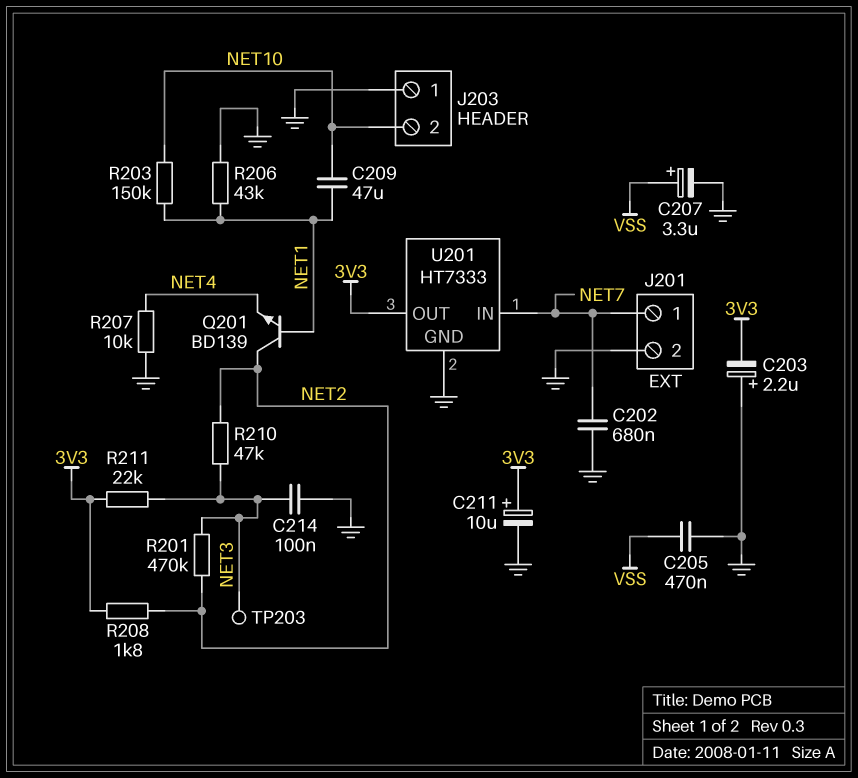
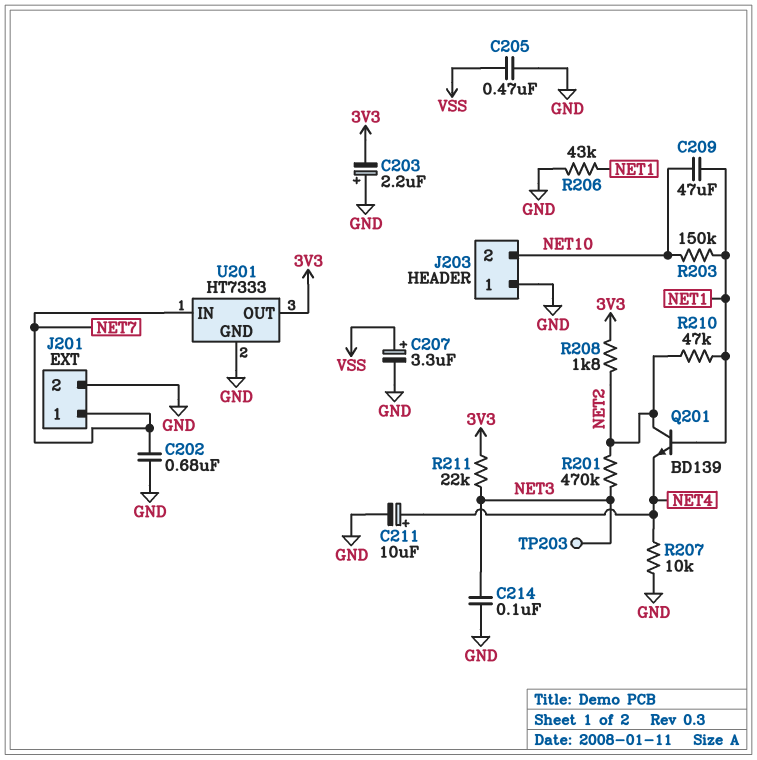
C211: 10uF (plus 3V3, minus GND) -> 10uF (plus NET4, minus GND)
R210: 47k (NET2, NET3) -> 47k (NET1, NET2)

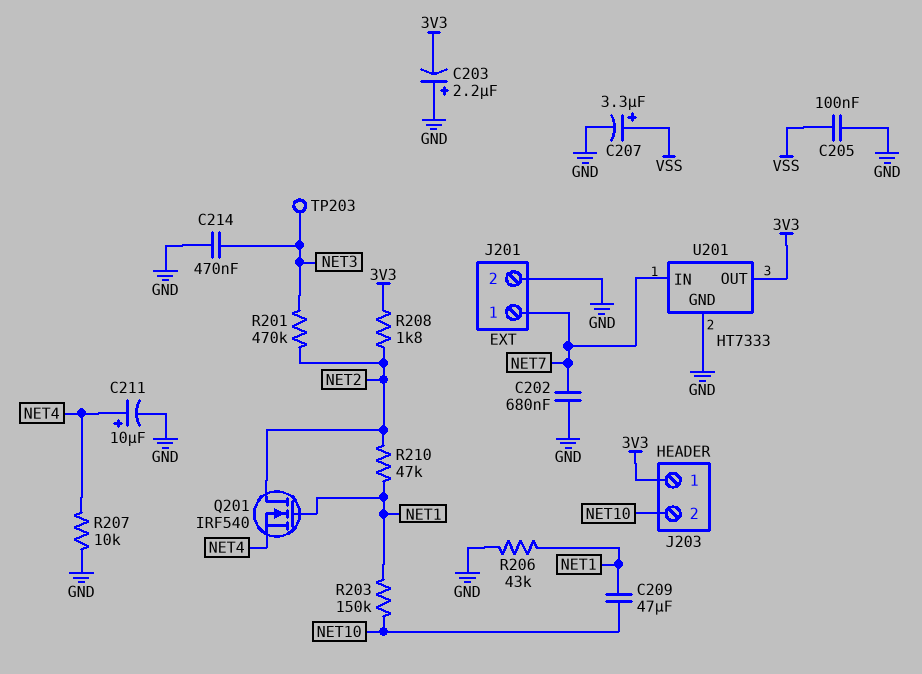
C205: 470nF (GND, VSS) -> 100nF (GND, VSS)
C214: 100nF (GND, NET3) -> 470nF (GND, NET3)
J203 pin 1: GND -> 3V3
Q201: NPN BD139 (B NET1, C NET2, E NET4) -> NMOS IRF540 (G NET1, D NET2, S NET4)
R211: 22k (3V3, NET3) -> none

